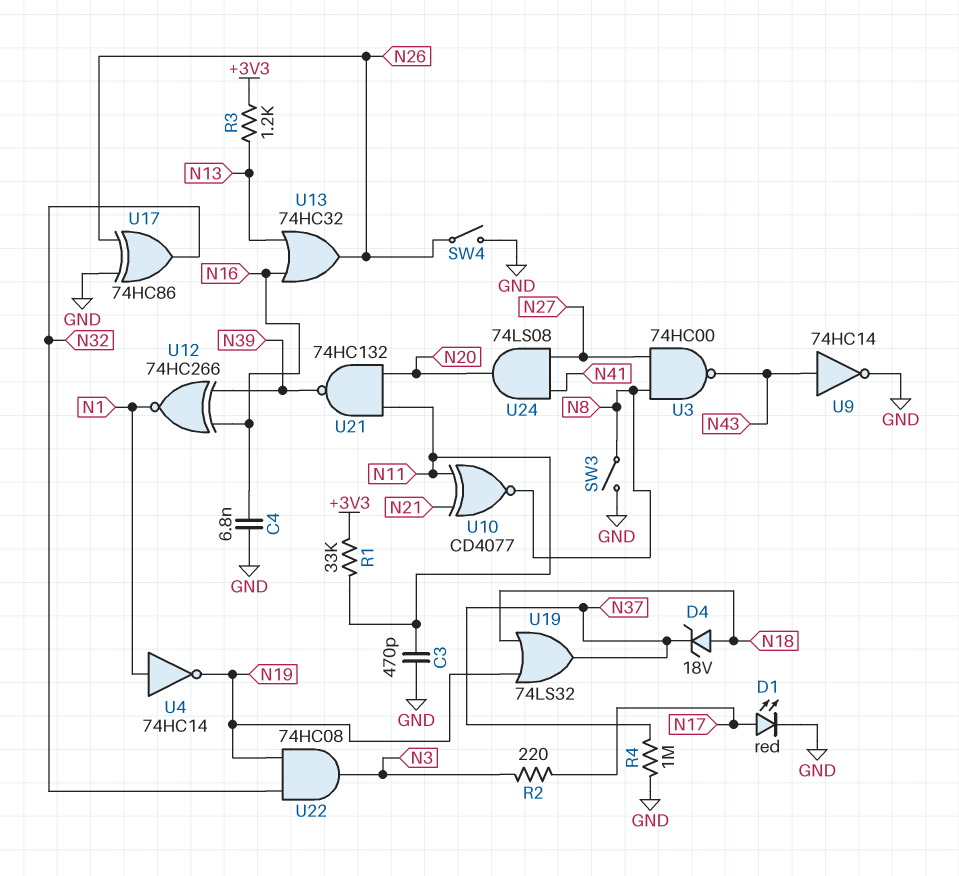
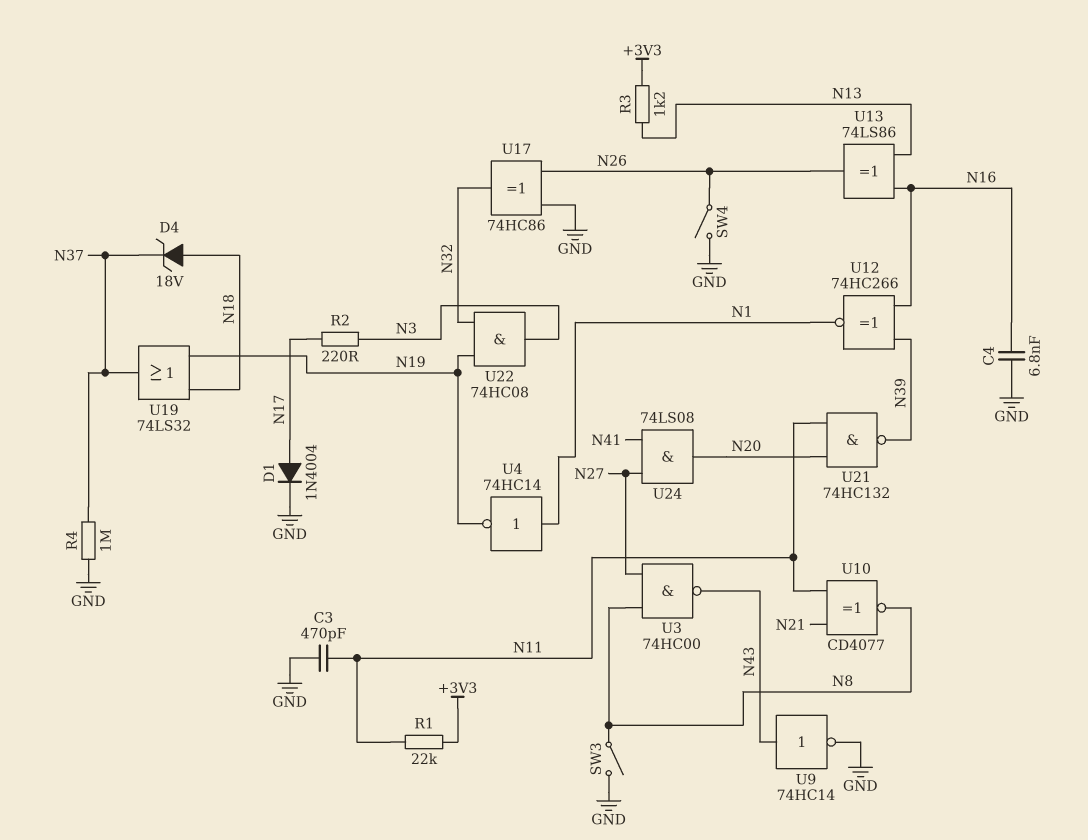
D1: LED red (A N17, K GND) -> diode 1N4004 (A N17, K GND)
R1: 33k (+3V3, N11) -> 22k (+3V3, N11)
U13: OR 74HC32 (in N13, in N16, out N26) -> XOR 74LS86 (in N13, in N16, out N26)

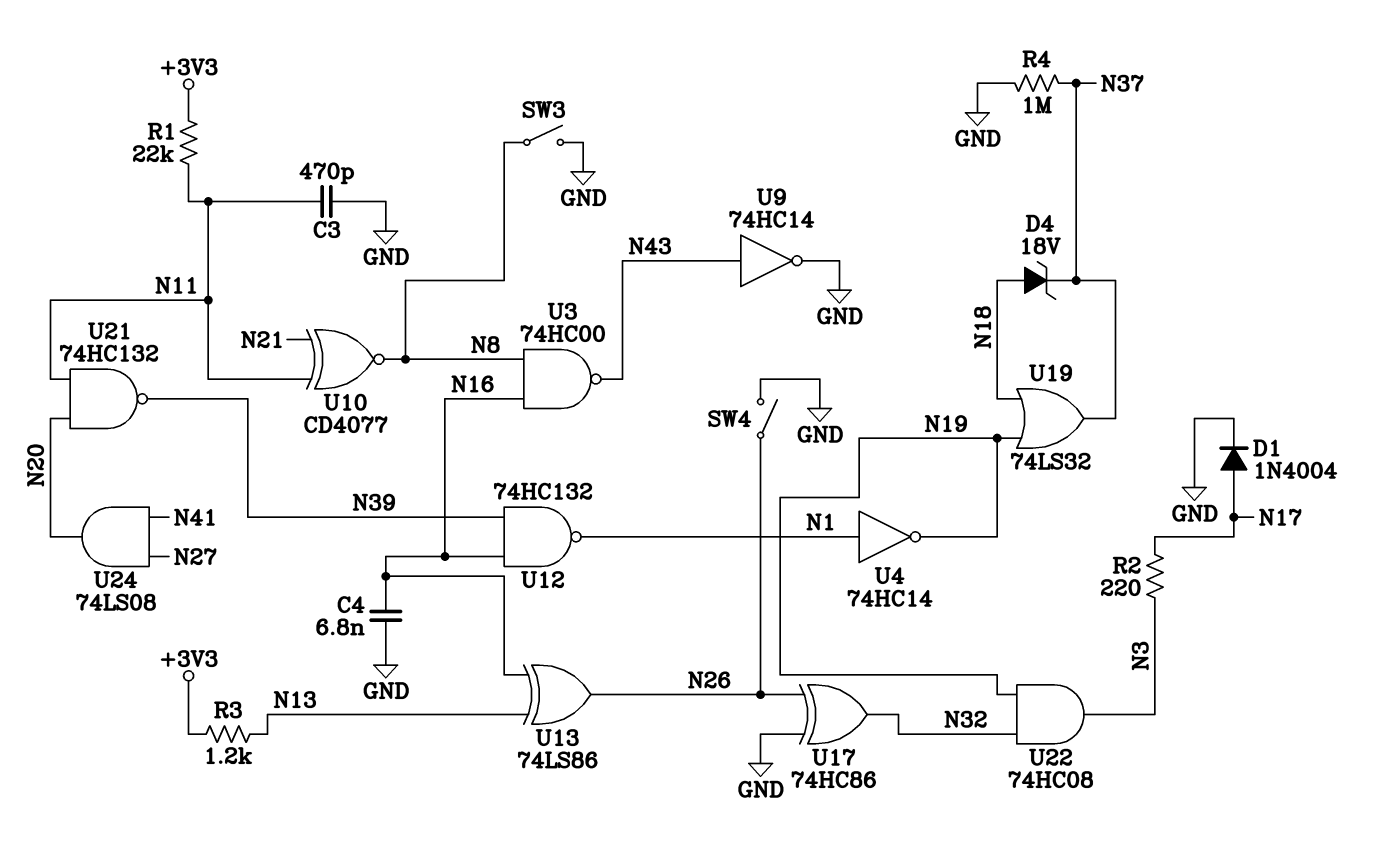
U3: NAND 74HC00 (in N8, in N27, out N43) -> NAND 74HC00 (in N8, in N16, out N43)
U12: XNOR 74HC266 (in N16, in N39, out N1) -> NAND 74HC132 (in N16, in N39, out N1)

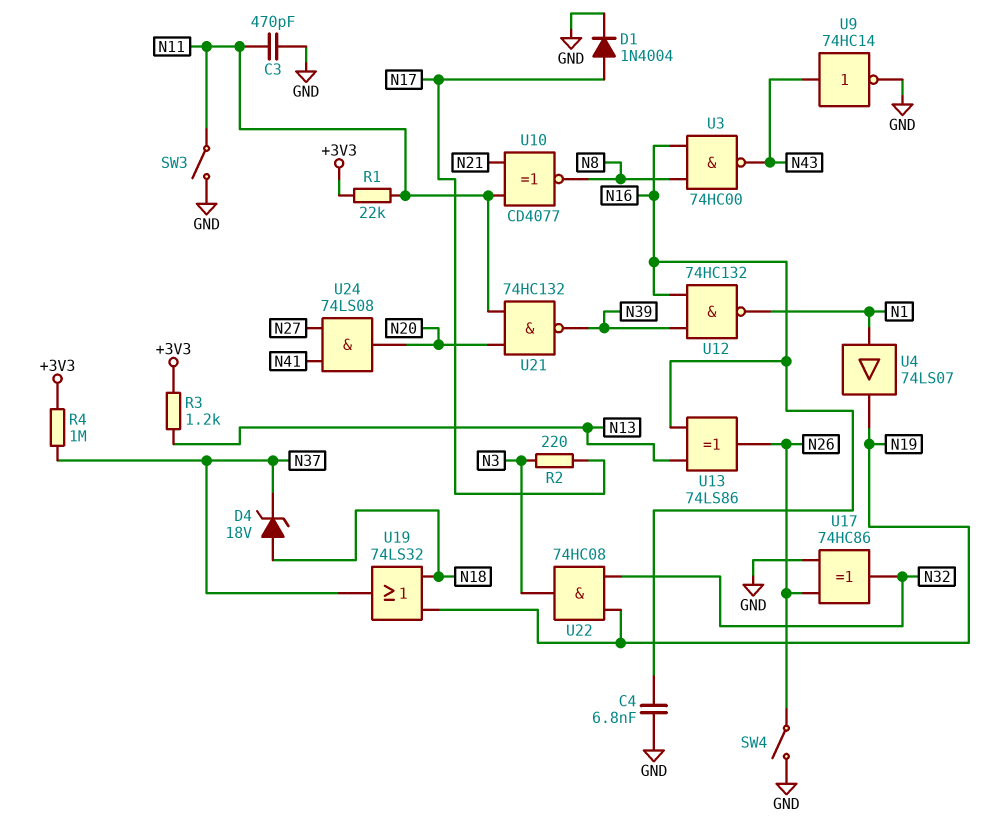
R4: 1M (GND, N37) -> 1M (+3V3, N37)
SW3: switch (GND, N8) -> switch (GND, N11)
U4: NOT 74HC14 (in N1, out N19) -> buffer 74LS07 (in N1, out N19)

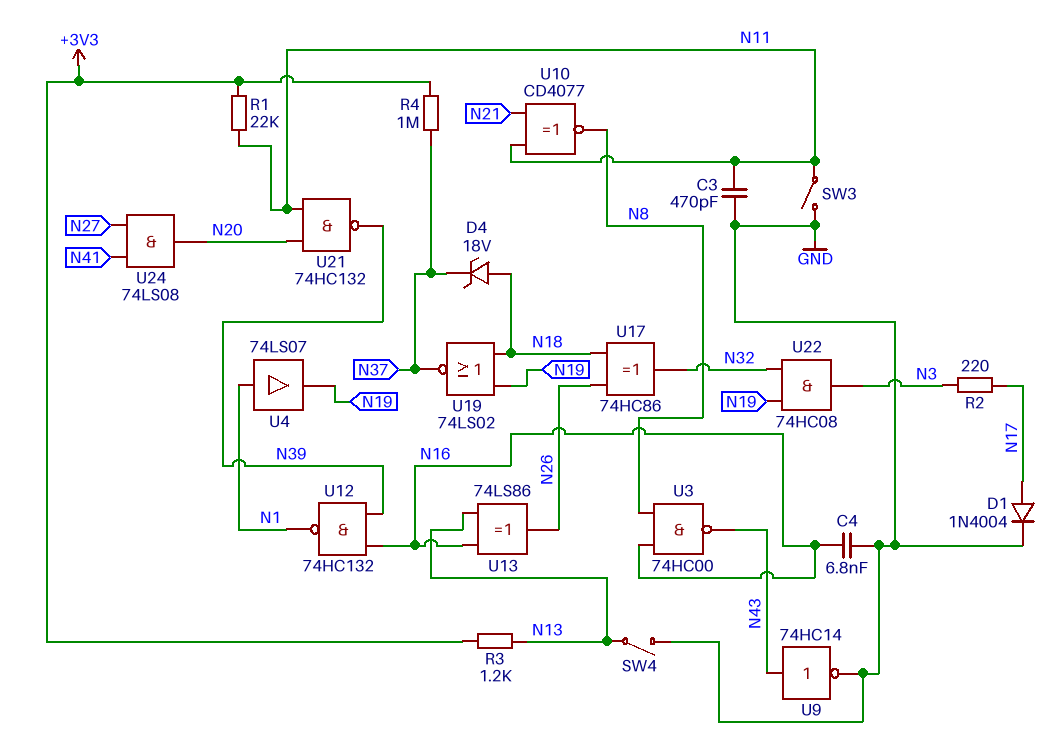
SW4: switch (GND, N26) -> switch (GND, N13)
U17: XOR 74HC86 (in GND, in N26, out N32) -> XOR 74HC86 (in N18, in N26, out N32)
U19: OR 74LS32 (in N18, in N19, out N37) -> NOR 74LS02 (in N18, in N19, out N37)

